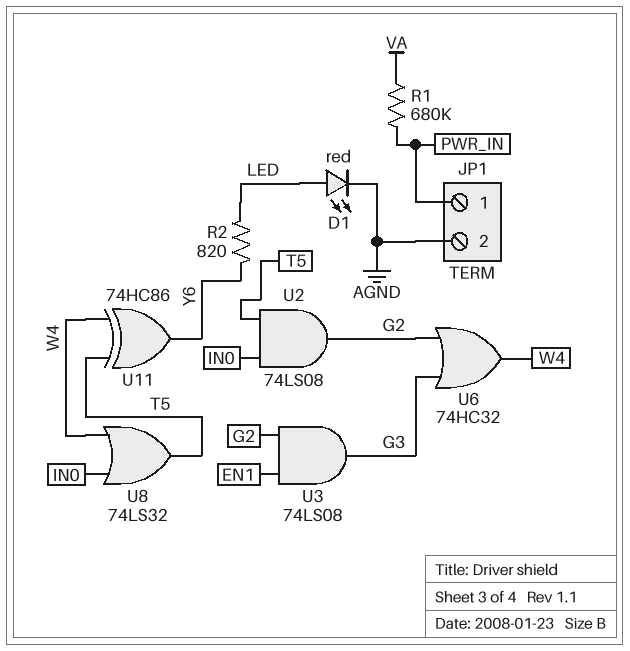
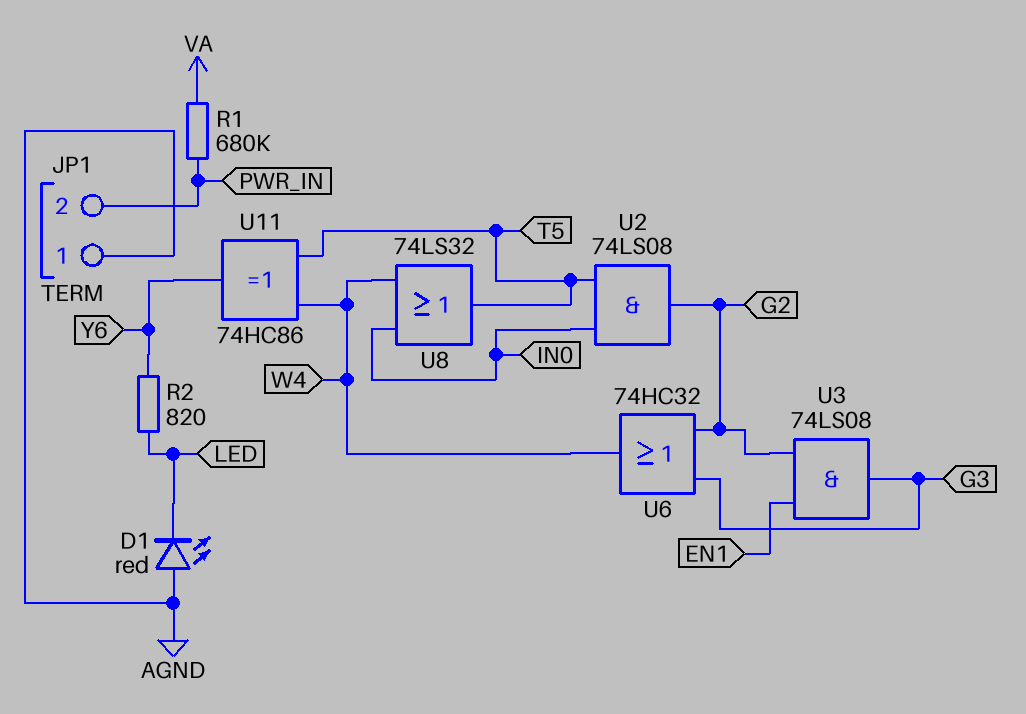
D1: LED red (A LED, K AGND) -> LED red (A AGND, K LED)
JP1 pin 1: PWR_IN -> AGND
JP1 pin 2: AGND -> PWR_IN

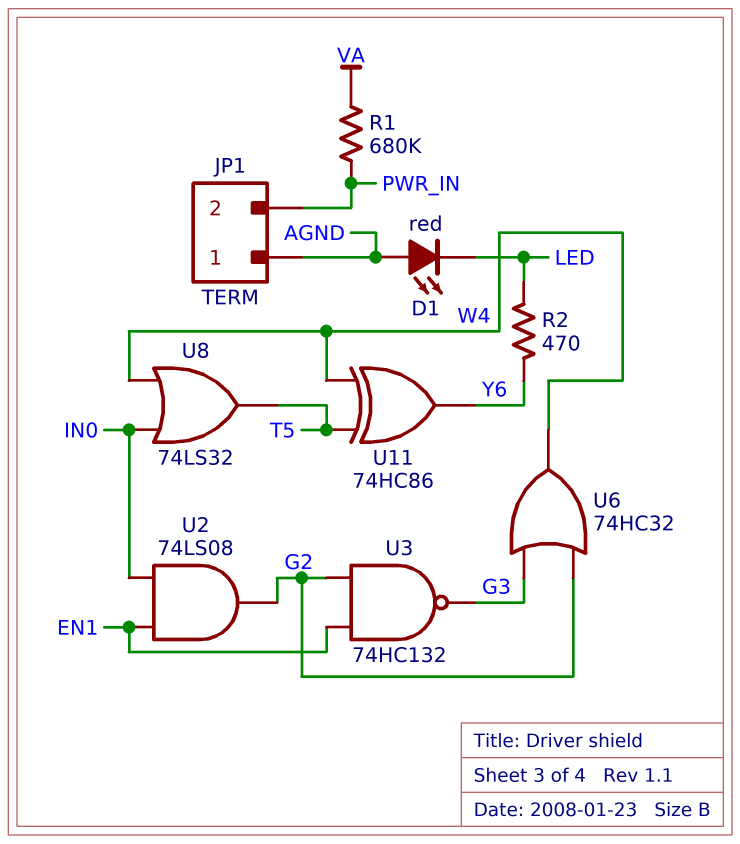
R2: 820 (LED, Y6) -> 470 (LED, Y6)
U2: AND 74LS08 (in IN0, in T5, out G2) -> AND 74LS08 (in EN1, in IN0, out G2)
U3: AND 74LS08 (in EN1, in G2, out G3) -> NAND 74HC132 (in EN1, in G2, out G3)

